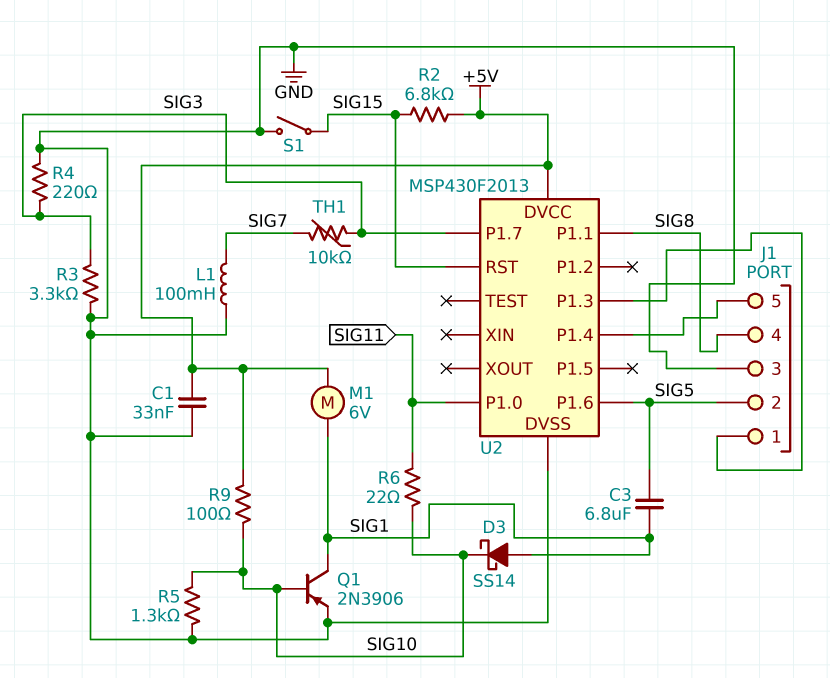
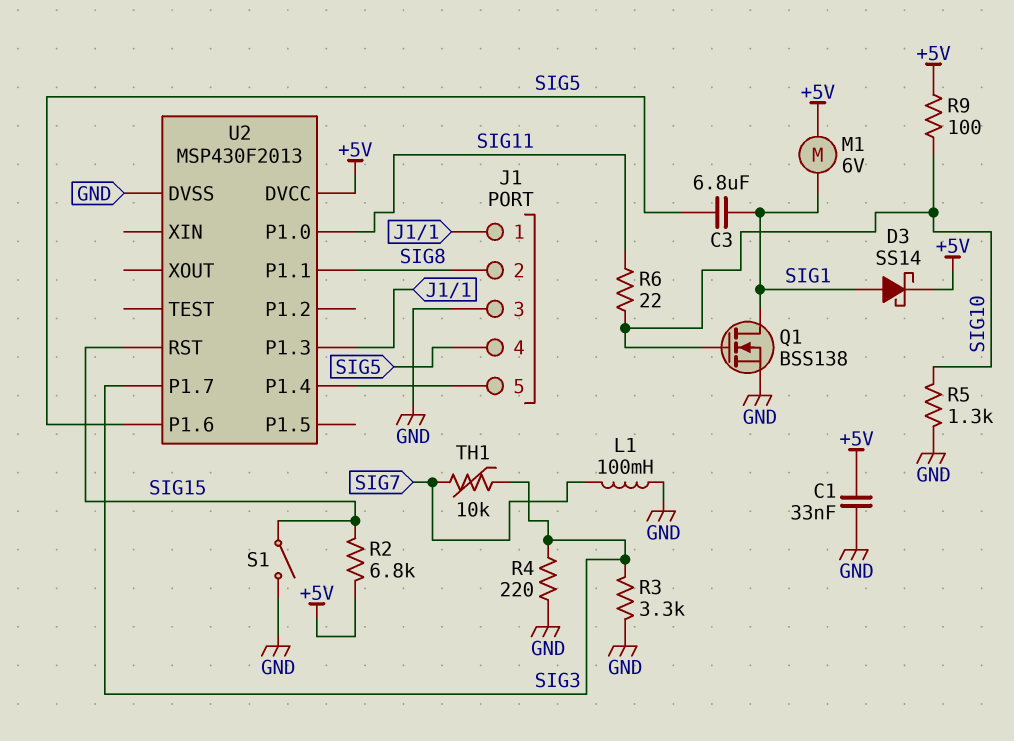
D3: schottky SS14 (A SIG1, K SIG10) -> schottky SS14 (A SIG1, K +5V)
J1 pin 2: SIG5 -> SIG8
J1 pin 4: SIG8 -> SIG5
Q1: PNP 2N3906 (B SIG10, C SIG1, E GND) -> NMOS BSS138 (G SIG10, D SIG1, S GND)

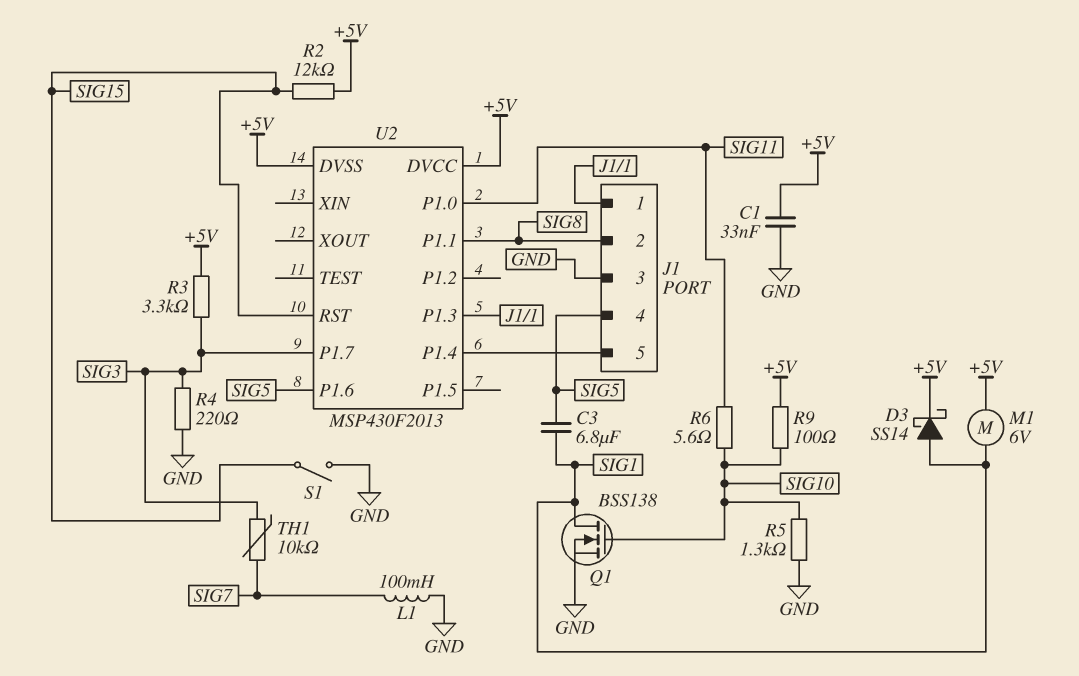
R2: 6.8k (+5V, SIG15) -> 12k (+5V, SIG15)
R3: 3.3k (GND, SIG3) -> 3.3k (+5V, SIG3)
R6: 22 (SIG10, SIG11) -> 5.6 (SIG10, SIG11)
U2 pin DVSS: GND -> +5V

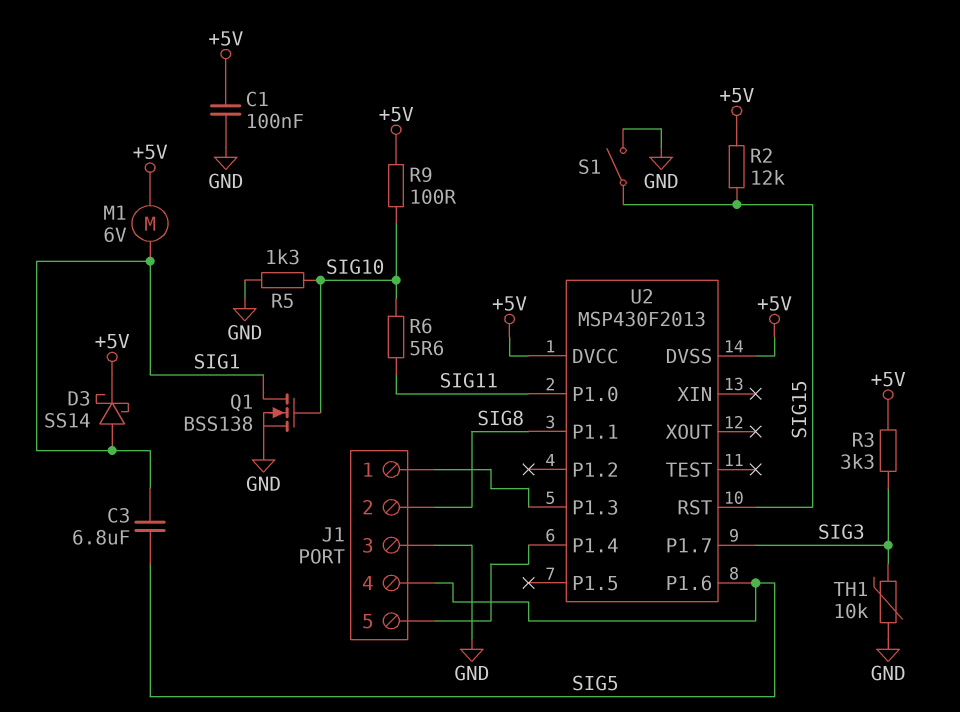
C1: 33nF (+5V, GND) -> 100nF (+5V, GND)
L1: 100mH (GND, SIG7) -> none
R4: 220 (GND, SIG3) -> none
TH1: 10k (SIG3, SIG7) -> 10k (GND, SIG3)

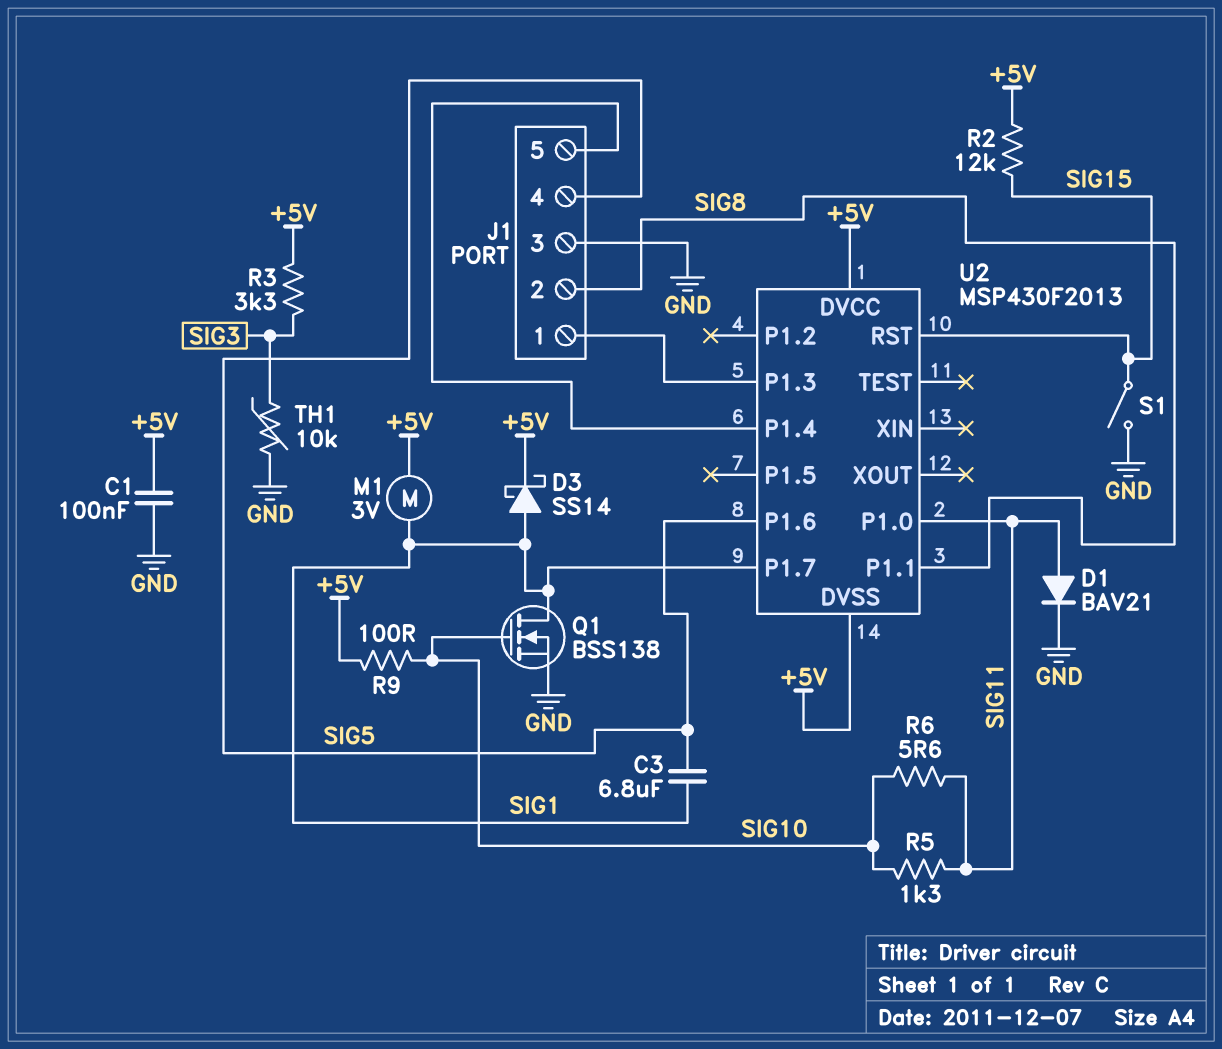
D1: none -> diode BAV21 (A SIG11, K GND)
M1: motor 6V (+5V, SIG1) -> motor 3V (+5V, SIG1)
R5: 1.3k (GND, SIG10) -> 1.3k (SIG10, SIG11)
U2 pin P1.7: SIG3 -> SIG1

